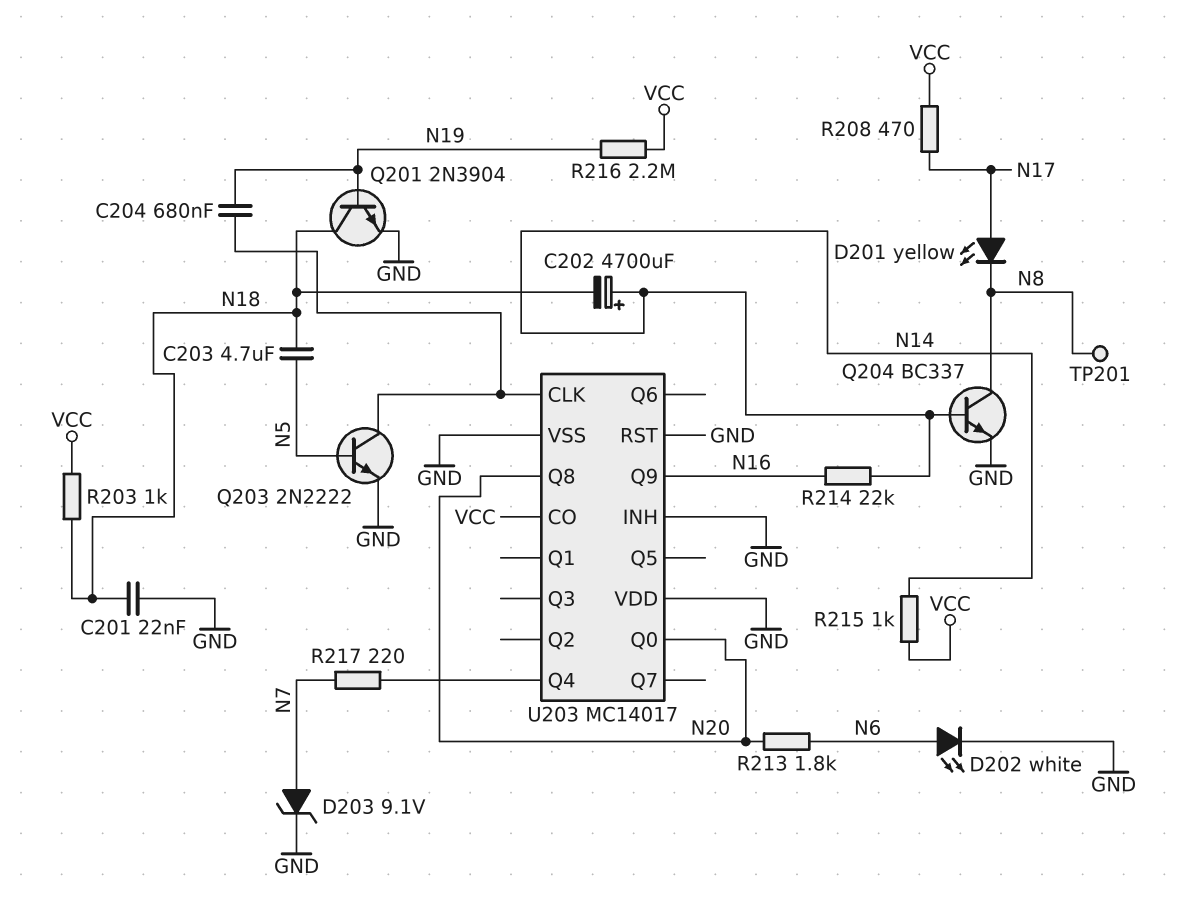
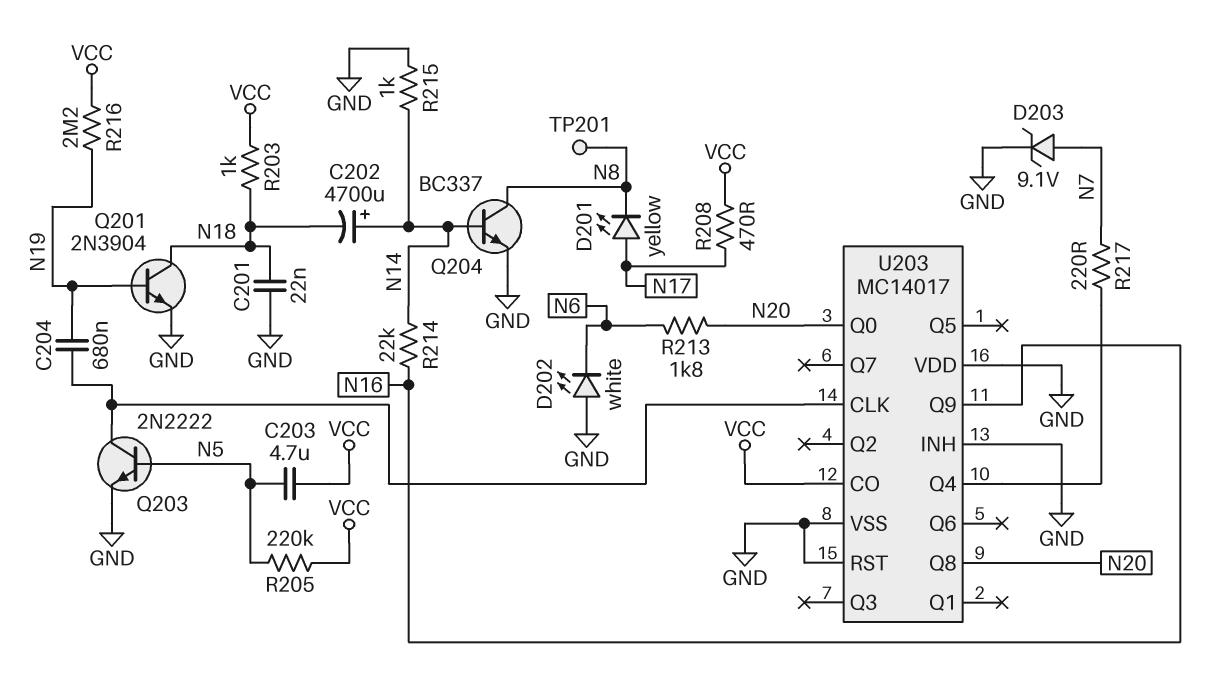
C203: 4.7uF (N5, N18) -> 4.7uF (N5, VCC)
D202: LED white (A N6, K GND) -> LED white (A GND, K N6)
R205: none -> 220k (N5, VCC)
R215: 1k (N14, VCC) -> 1k (GND, N14)

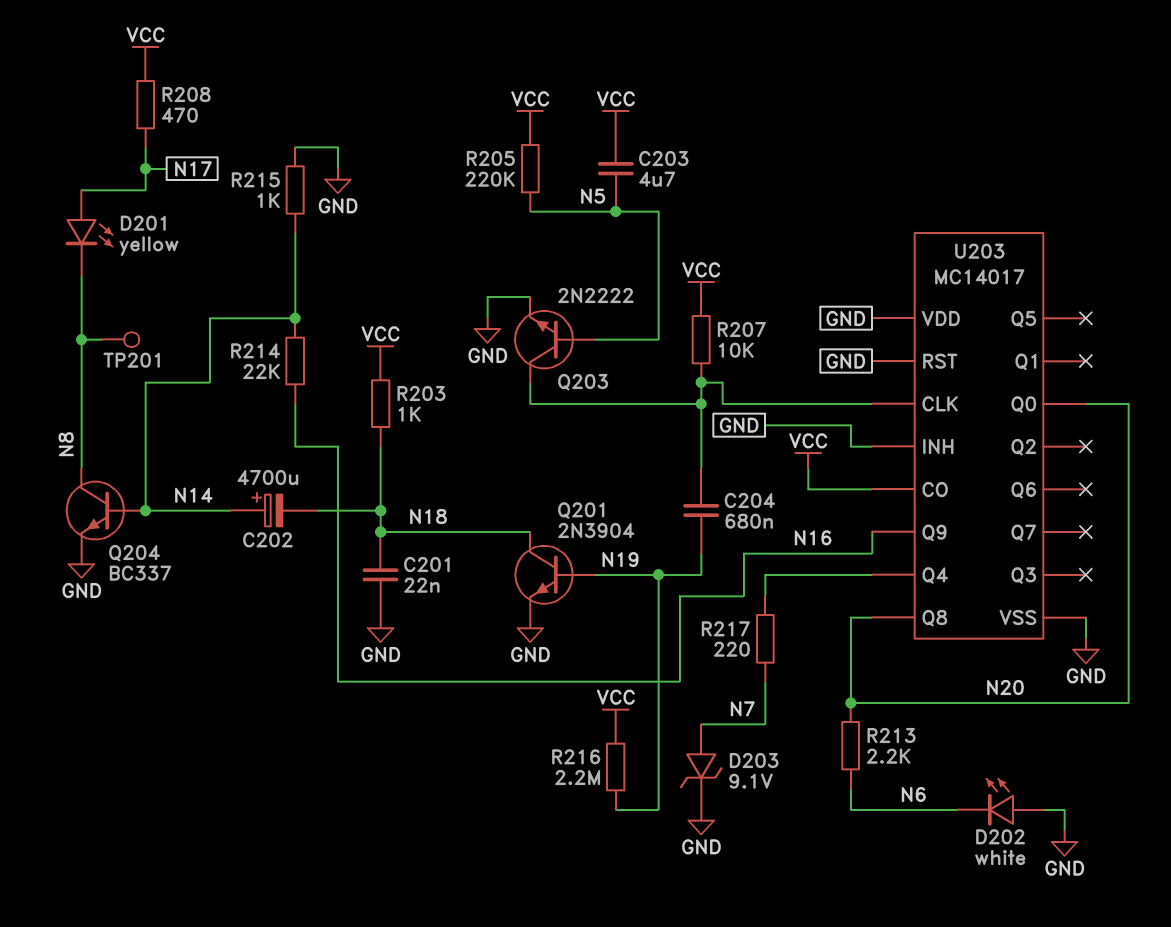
R207: none -> 10k (U203/CLK, VCC)
R213: 1.8k (N6, N20) -> 2.2k (N6, N20)

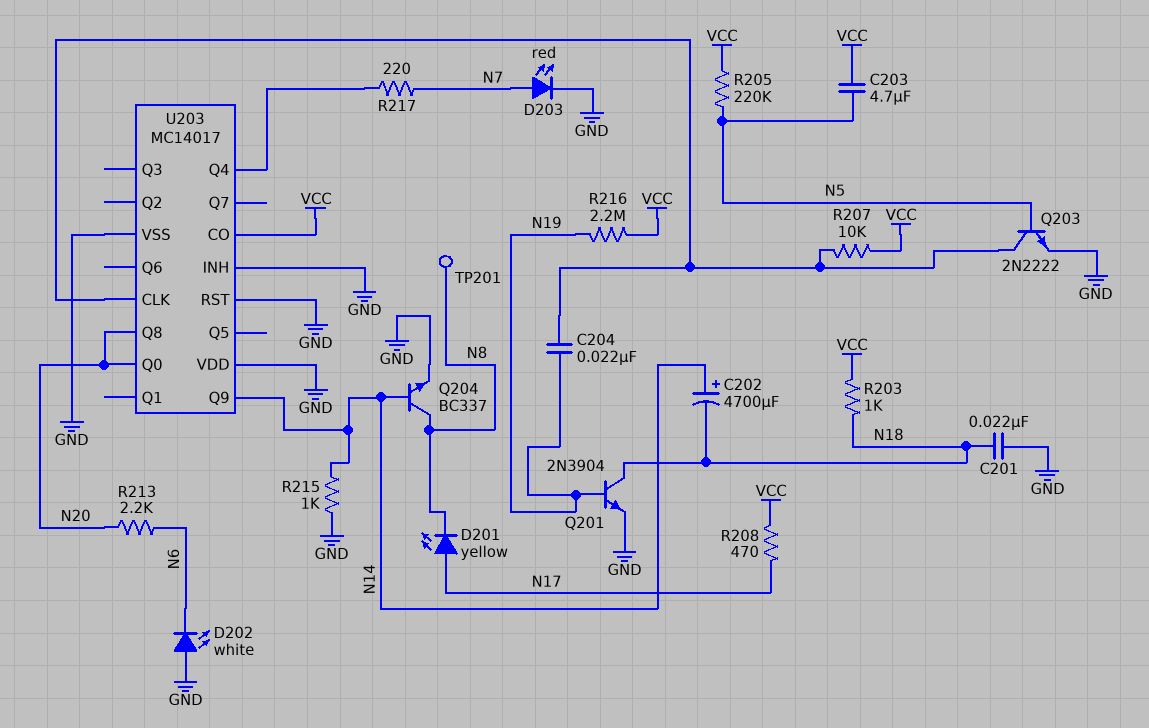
C204: 680nF (N19, U203/CLK) -> 22nF (N19, U203/CLK)
D203: zener 9.1V (A N7, K GND) -> LED red (A N7, K GND)
R214: 22k (N14, N16) -> none
U203 pin Q9: N16 -> N14

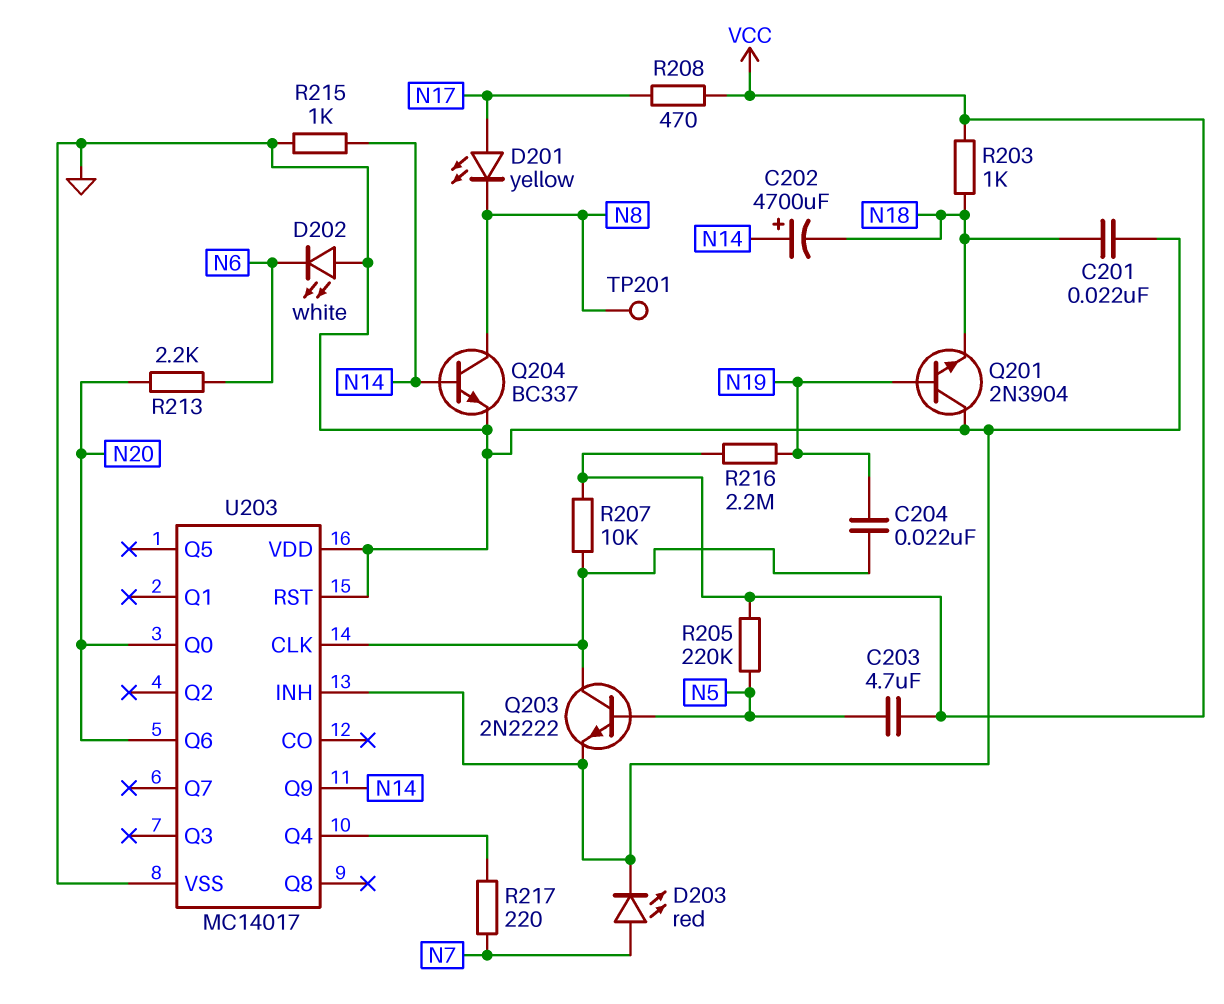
Q201: NPN 2N3904 (B N19, C N18, E GND) -> NPN 2N3904 (B N19, C GND, E N18)
U203 pin CO: VCC -> none
U203 pin Q6: none -> N20
U203 pin Q8: N20 -> none

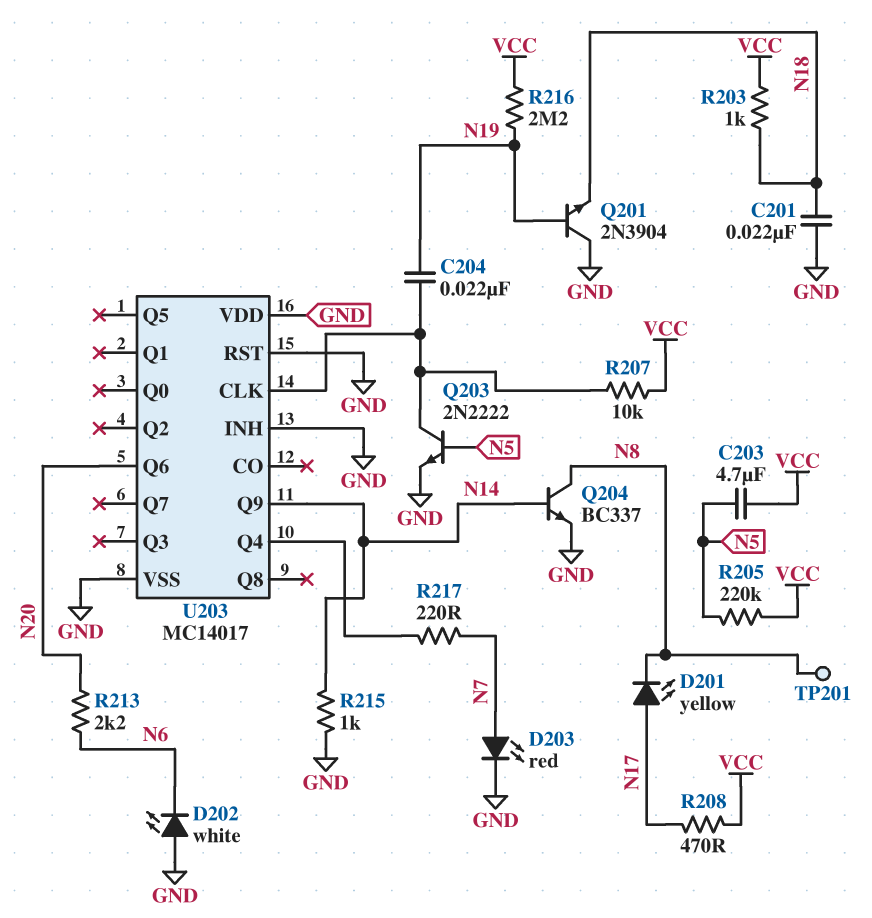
C202: 4700uF (plus N14, minus N18) -> none
U203 pin Q0: N20 -> none

